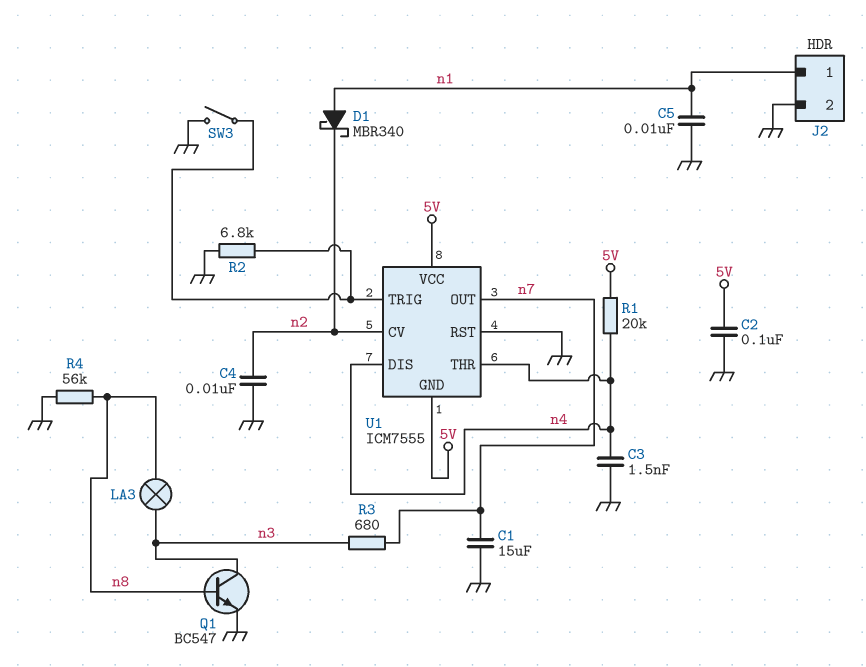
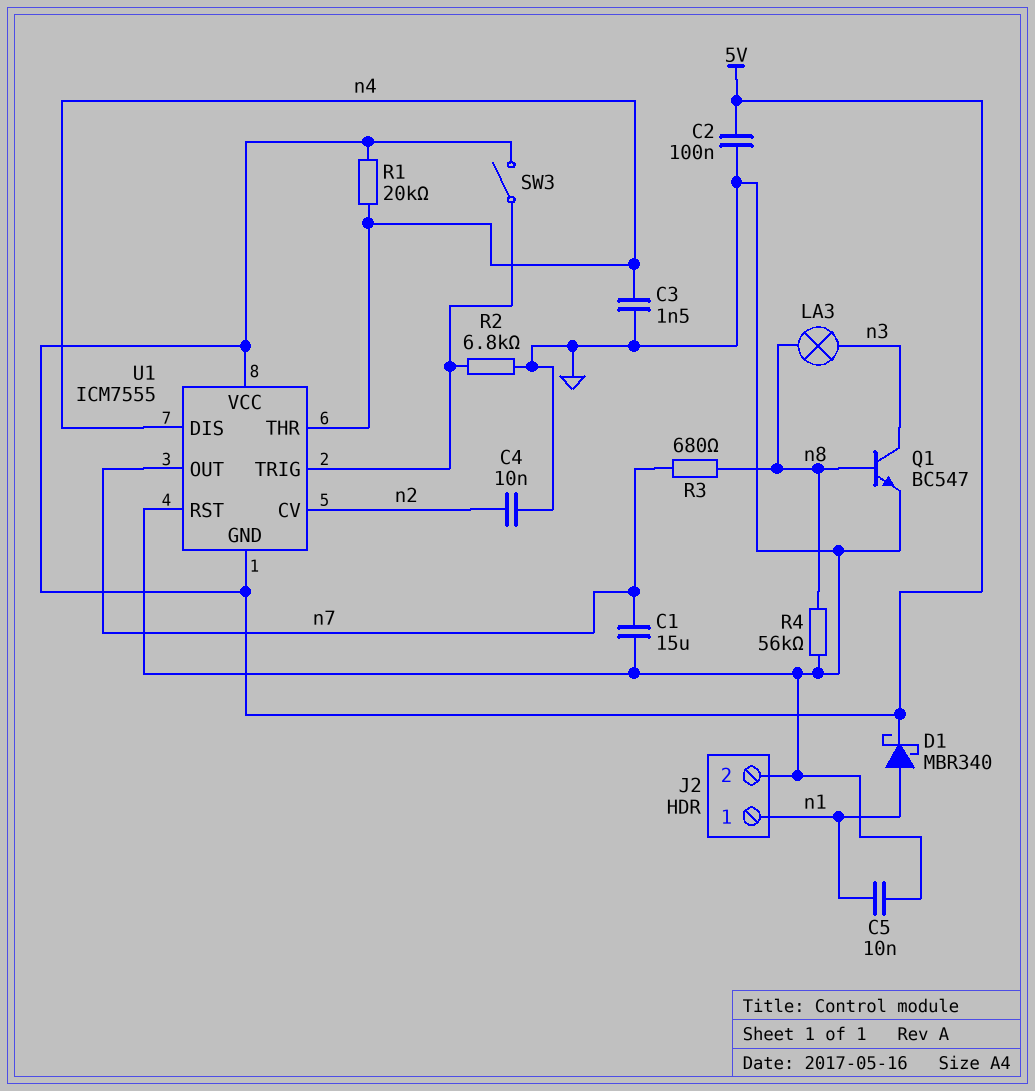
D1: schottky MBR340 (A n1, K n2) -> schottky MBR340 (A n1, K 5V)
R3: 680 (n3, n7) -> 680 (n7, n8)
SW3: switch (GND, U1/TRIG) -> switch (5V, U1/TRIG)

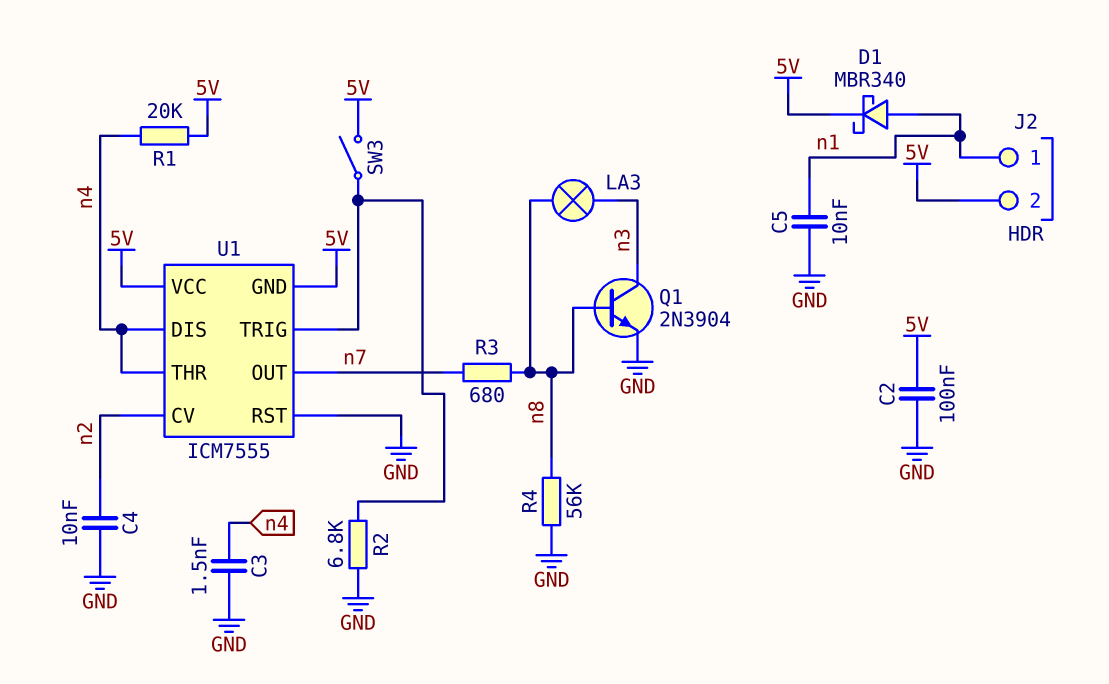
C1: 15uF (GND, n7) -> none
J2 pin 2: GND -> 5V
Q1: NPN BC547 (B n8, C n3, E GND) -> NPN 2N3904 (B n8, C n3, E GND)

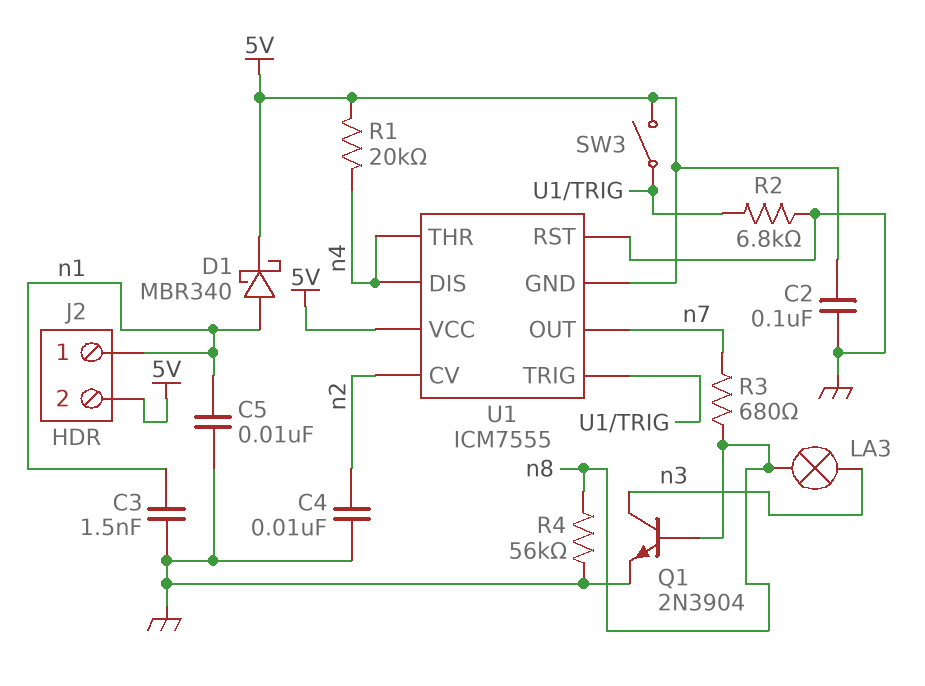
C3: 1.5nF (GND, n4) -> 1.5nF (GND, n1)

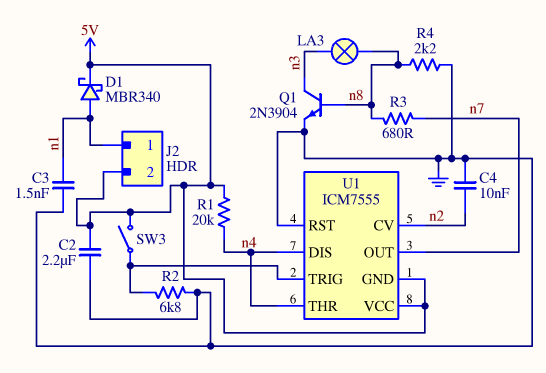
C2: 100nF (5V, GND) -> 2.2uF (5V, GND)
C5: 10nF (GND, n1) -> none
R4: 56k (GND, n8) -> 2.2k (GND, n8)

